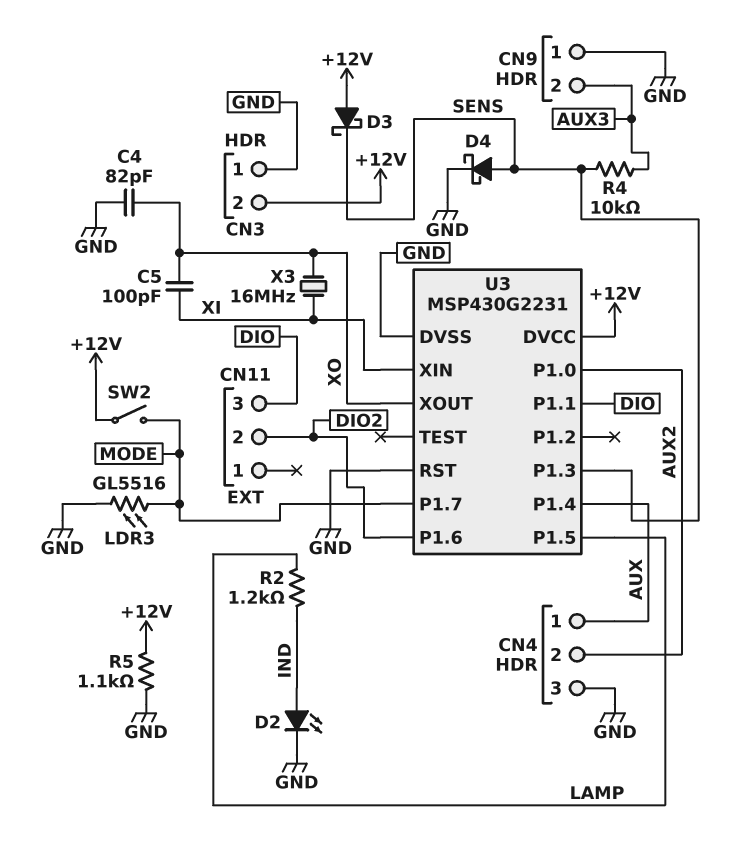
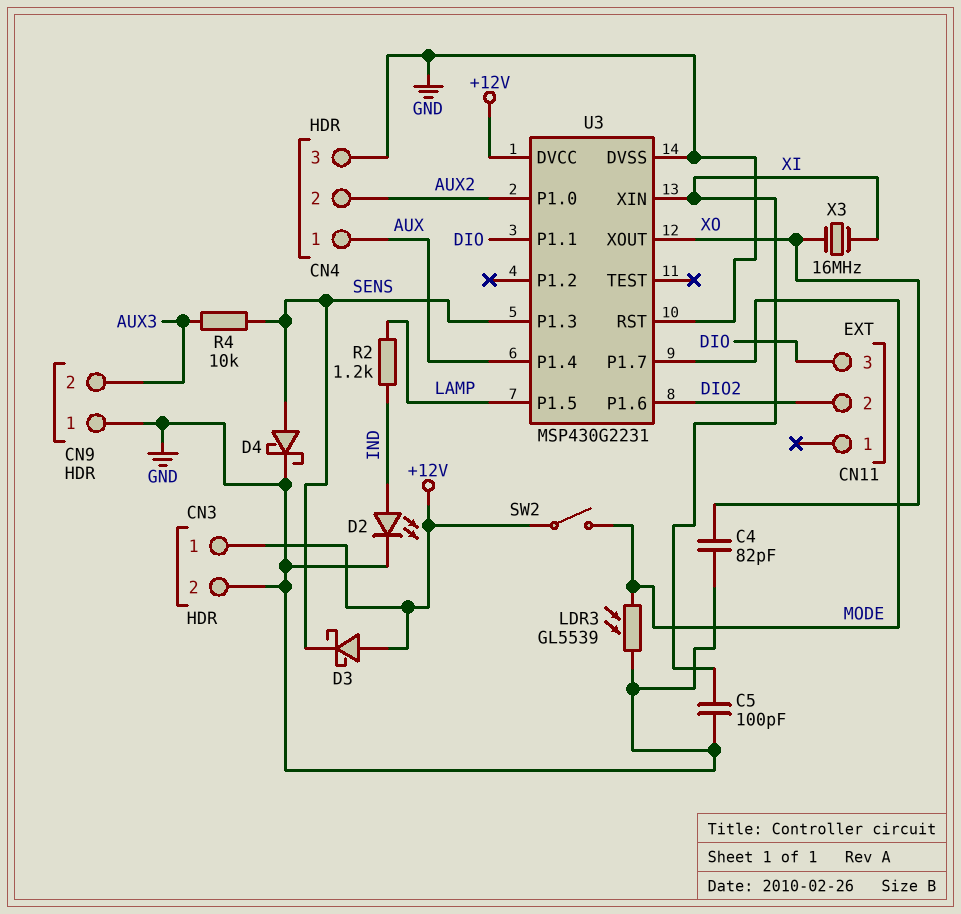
C5: 100pF (XI, XO) -> 100pF (GND, XI)
CN3 pin 1: GND -> +12V
CN3 pin 2: +12V -> GND
LDR3: GL5516 (GND, MODE) -> GL5539 (GND, MODE)
R5: 1.1k (+12V, GND) -> none

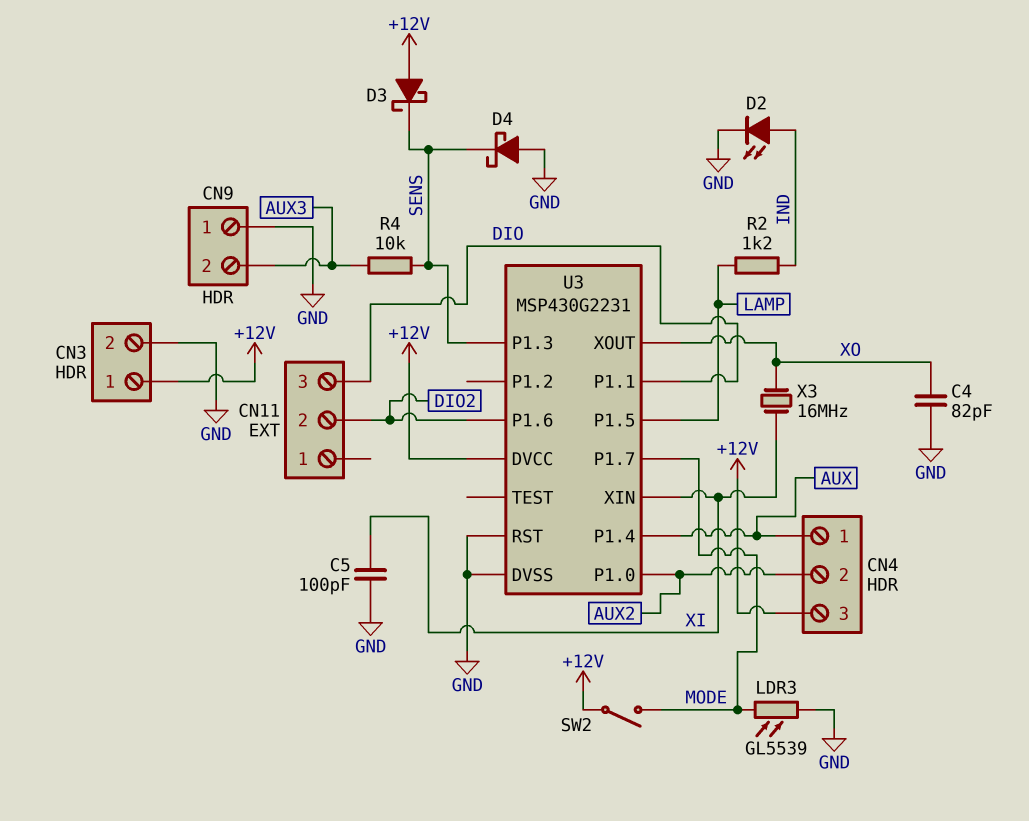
CN4 pin 3: GND -> +12V
D4: schottky (A SENS, K GND) -> schottky (A GND, K SENS)

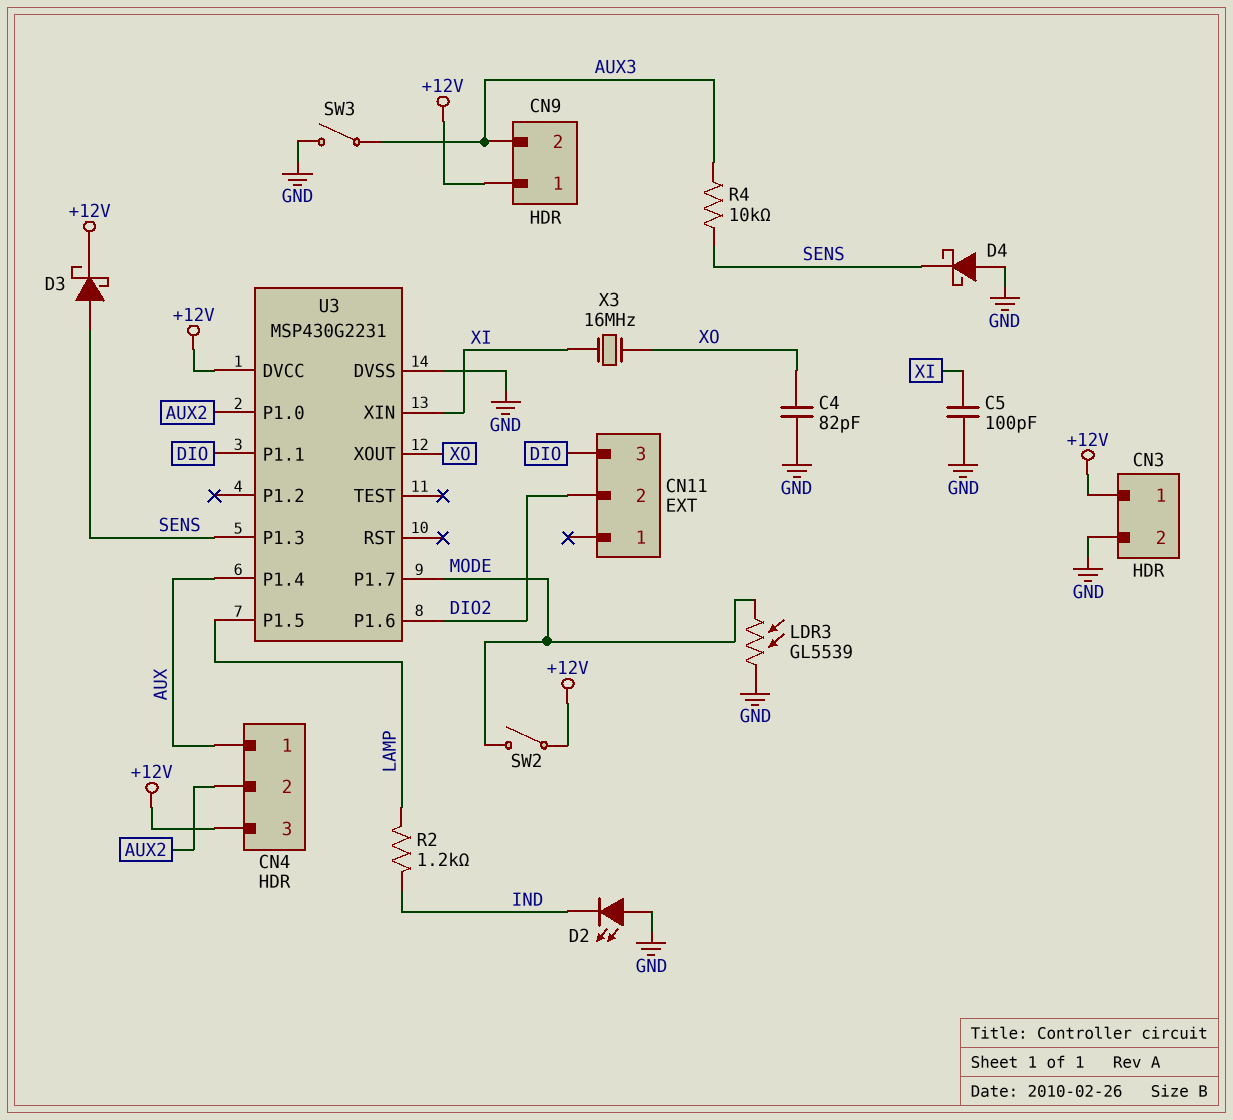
CN9 pin 1: GND -> +12V
D2: LED (A IND, K GND) -> LED (A GND, K IND)
D3: schottky (A +12V, K SENS) -> schottky (A SENS, K +12V)
SW3: none -> switch (AUX3, GND)
U3 pin RST: GND -> none

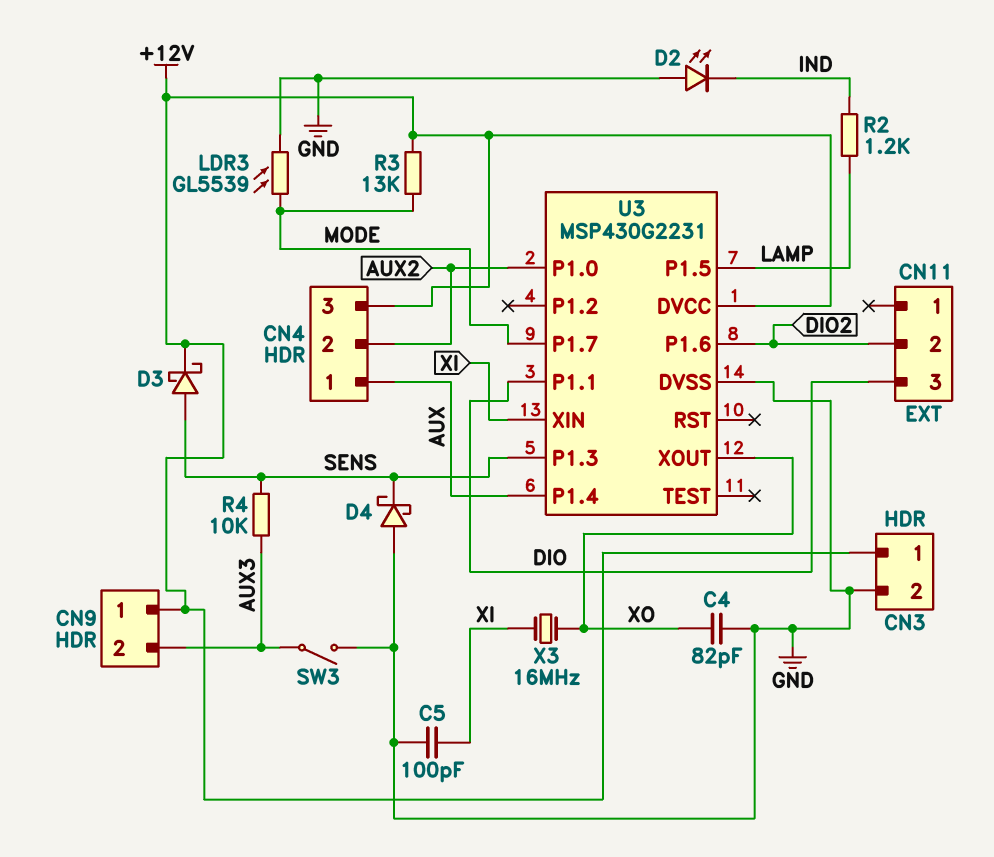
R3: none -> 13k (+12V, MODE)
SW2: switch (+12V, MODE) -> none

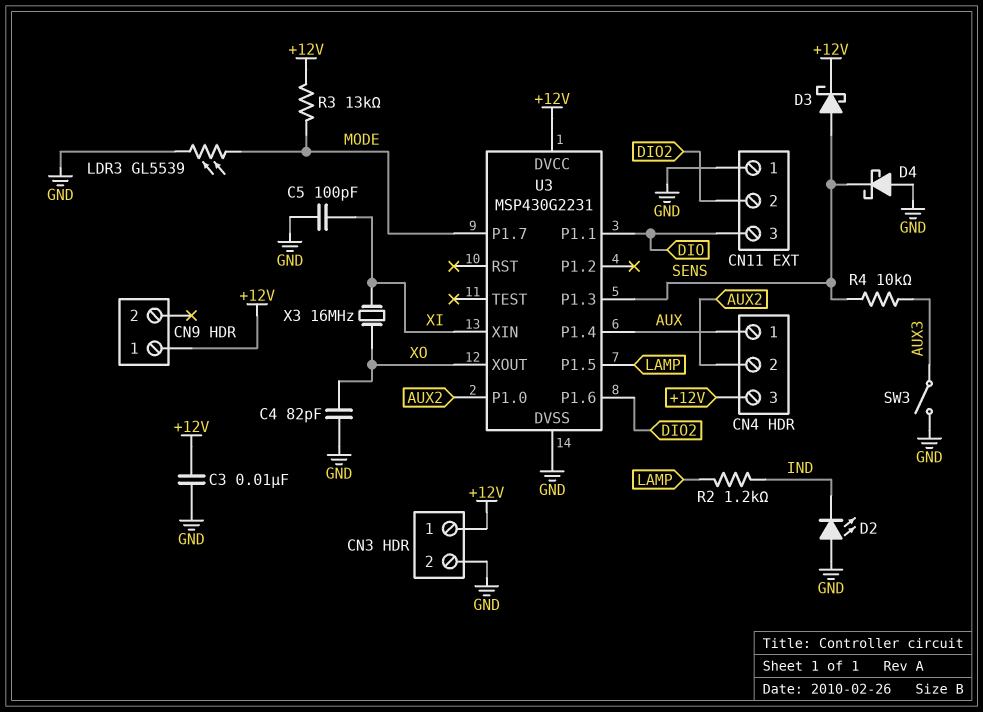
C3: none -> 10nF (+12V, GND)
CN9 pin 2: AUX3 -> none
CN11 pin 1: none -> GND

